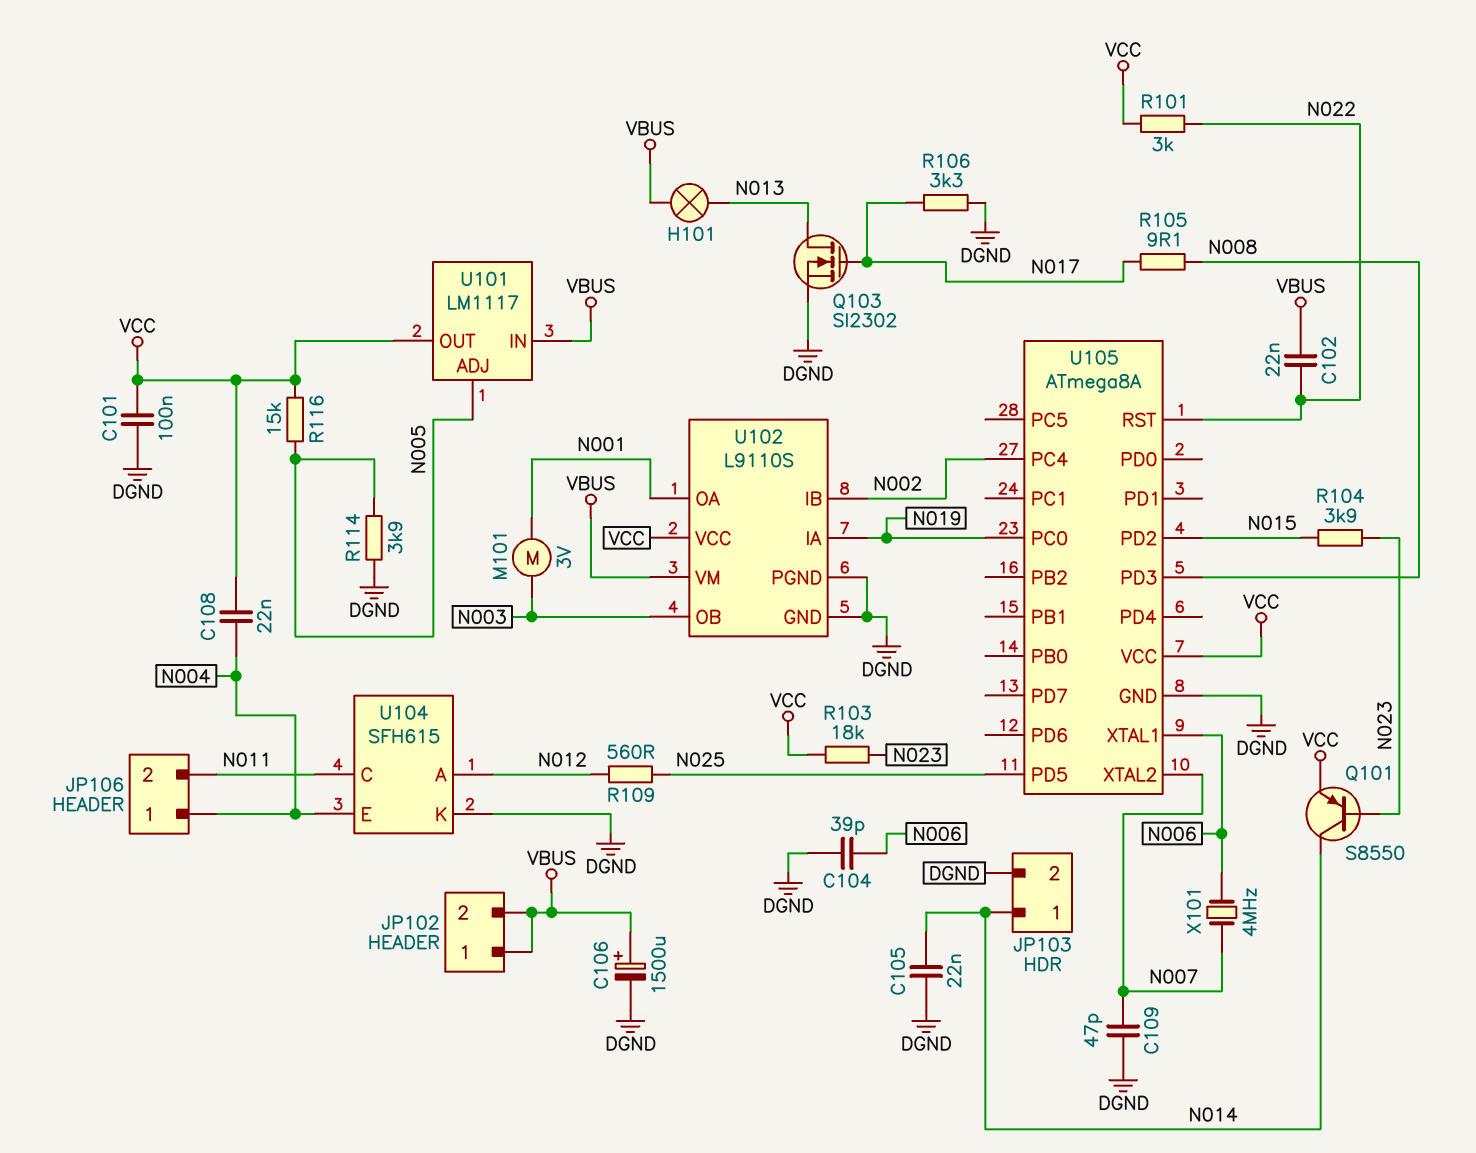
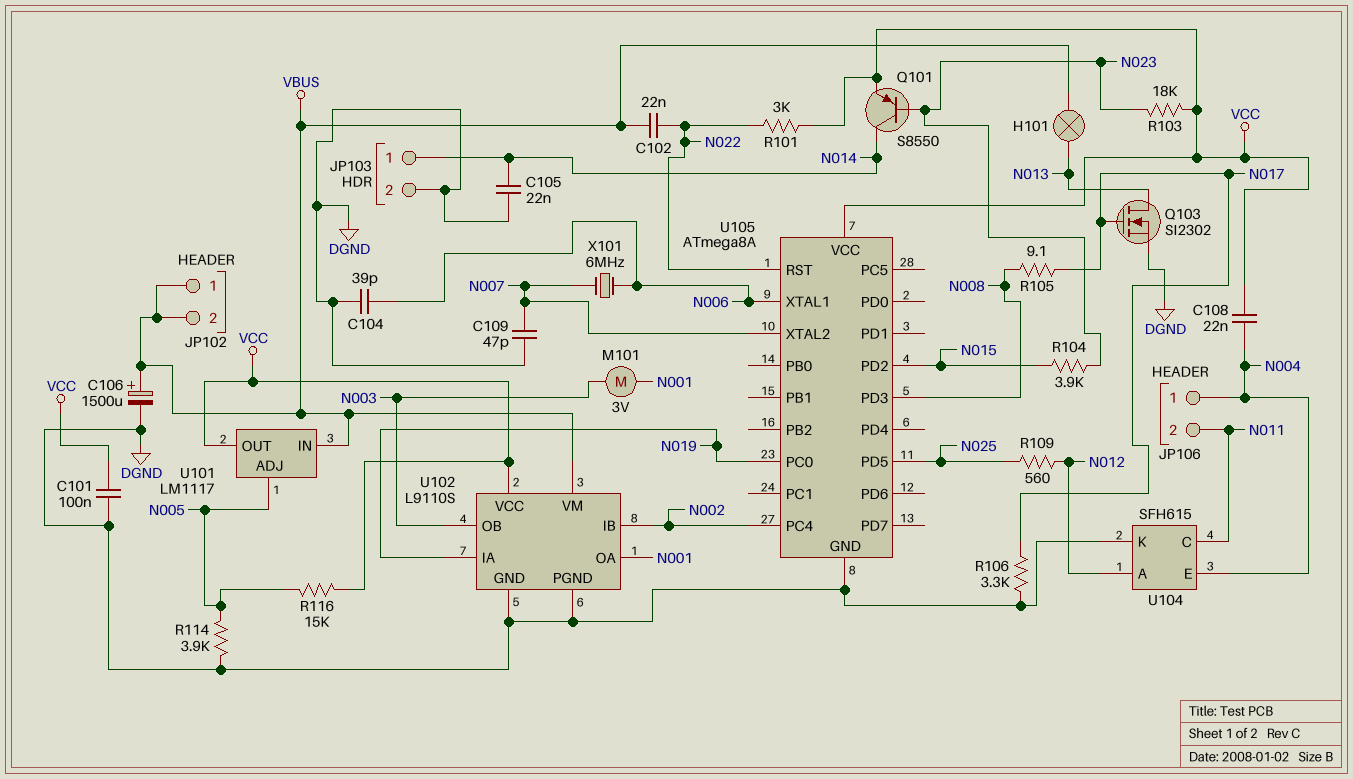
X101: 4MHz (N006, N007) -> 6MHz (N006, N007)

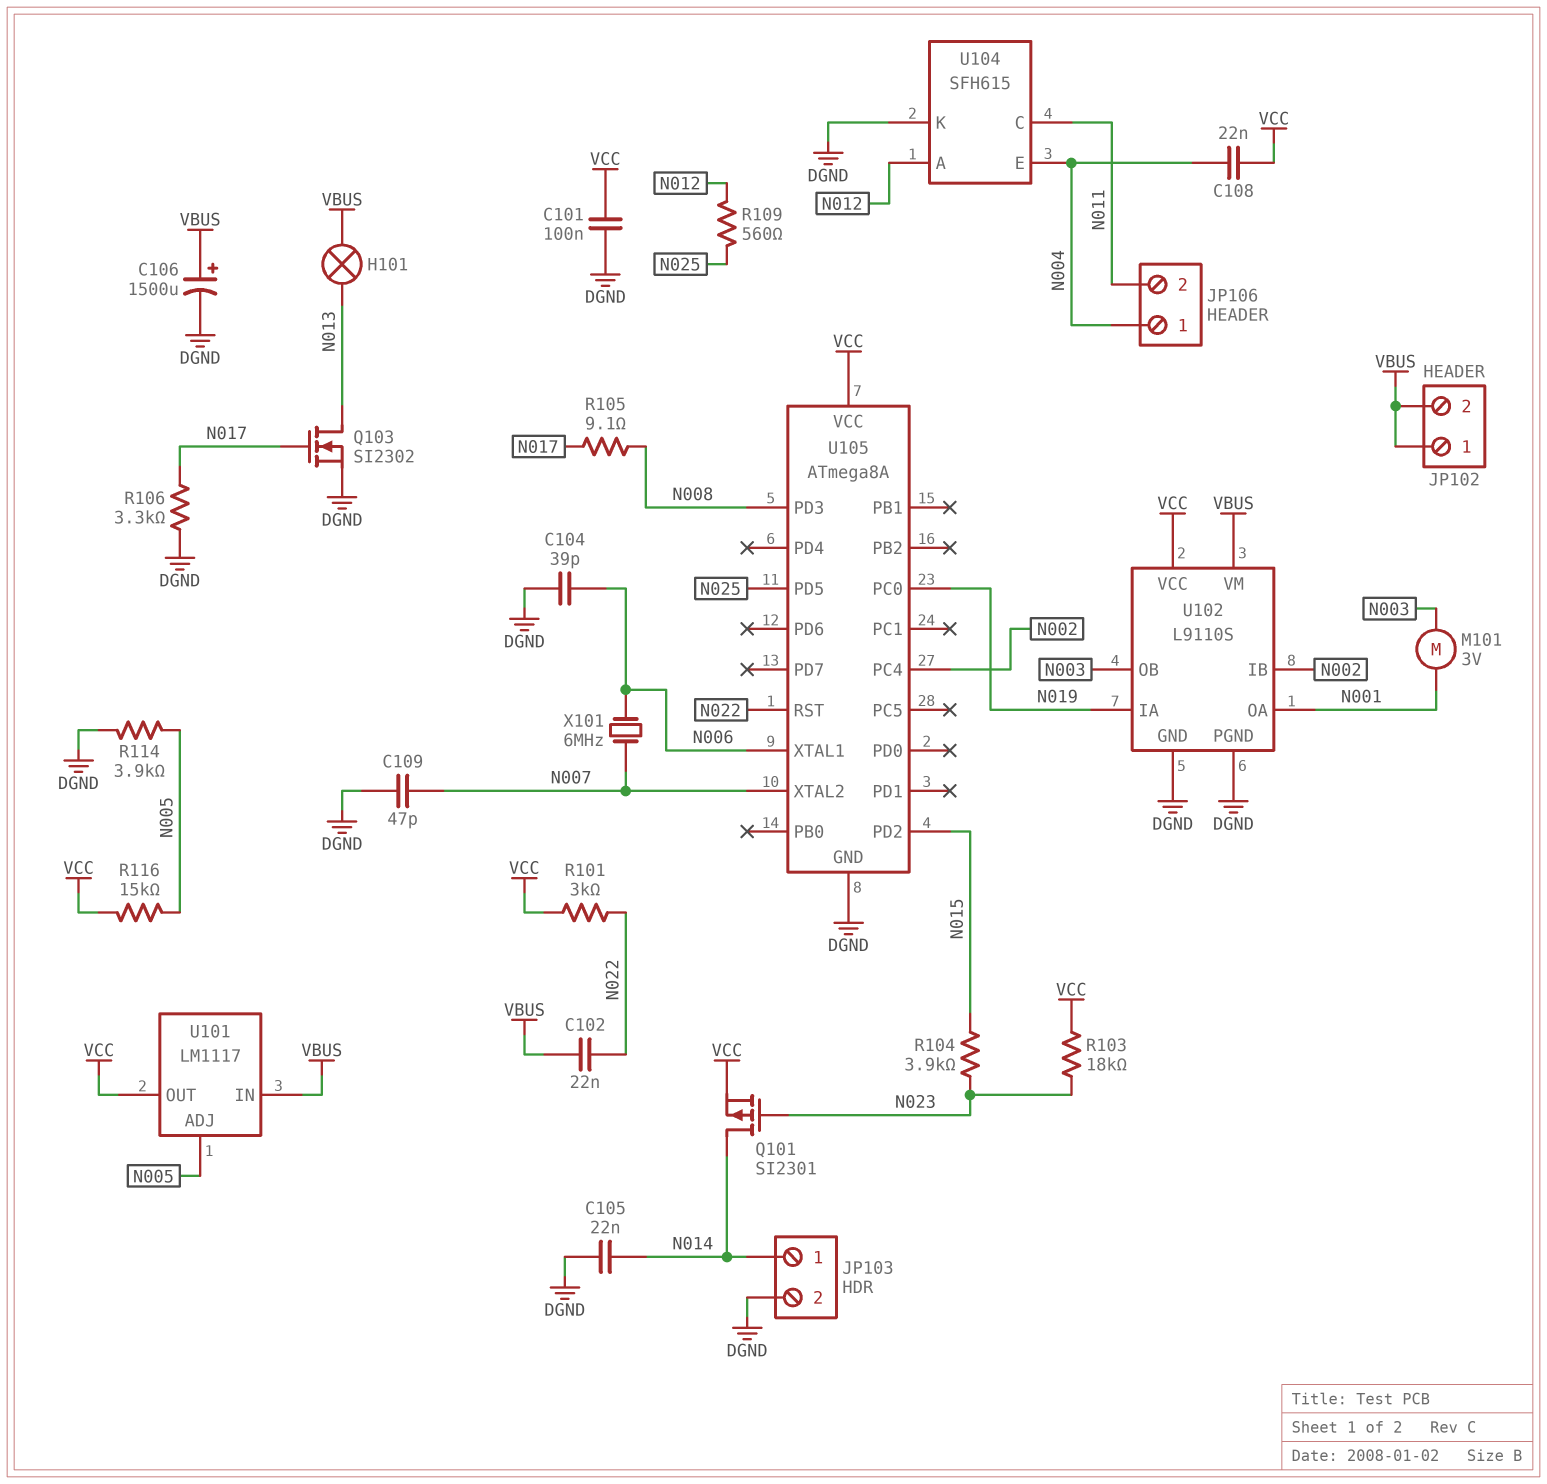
Q101: PNP S8550 (B N023, C N014, E VCC) -> PMOS SI2301 (G N023, D N014, S VCC)

